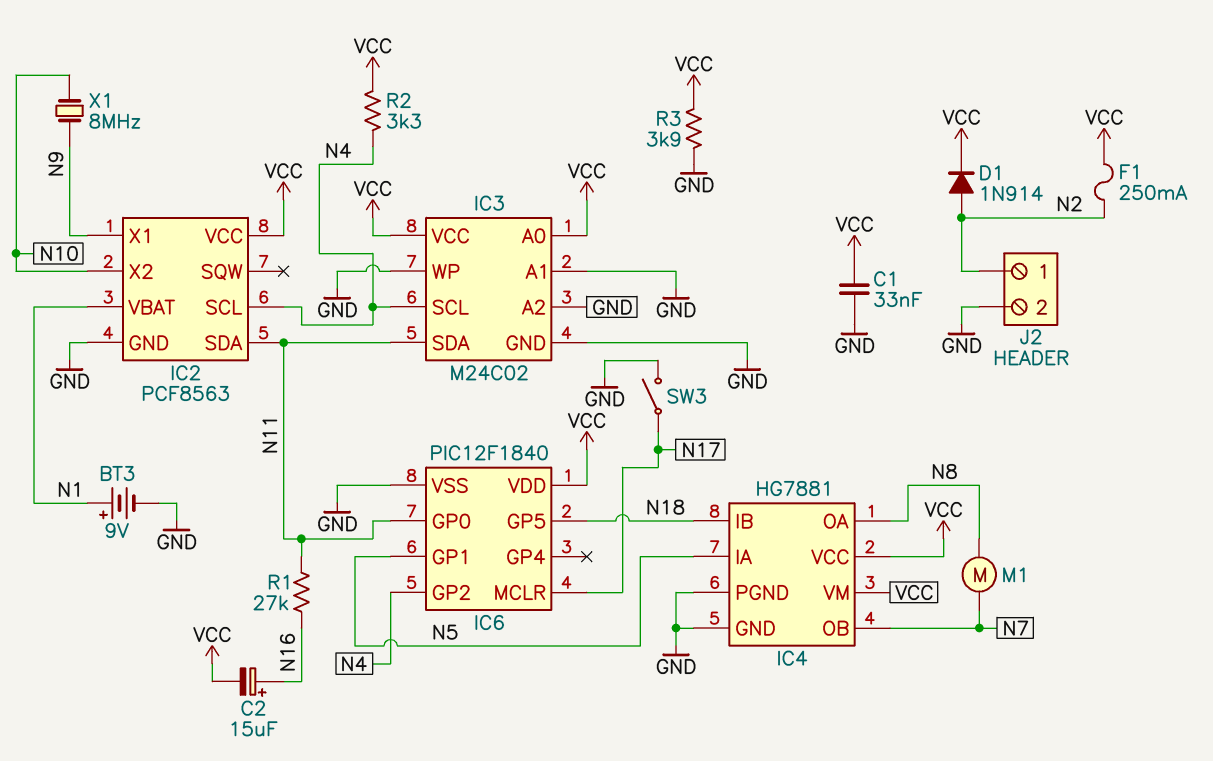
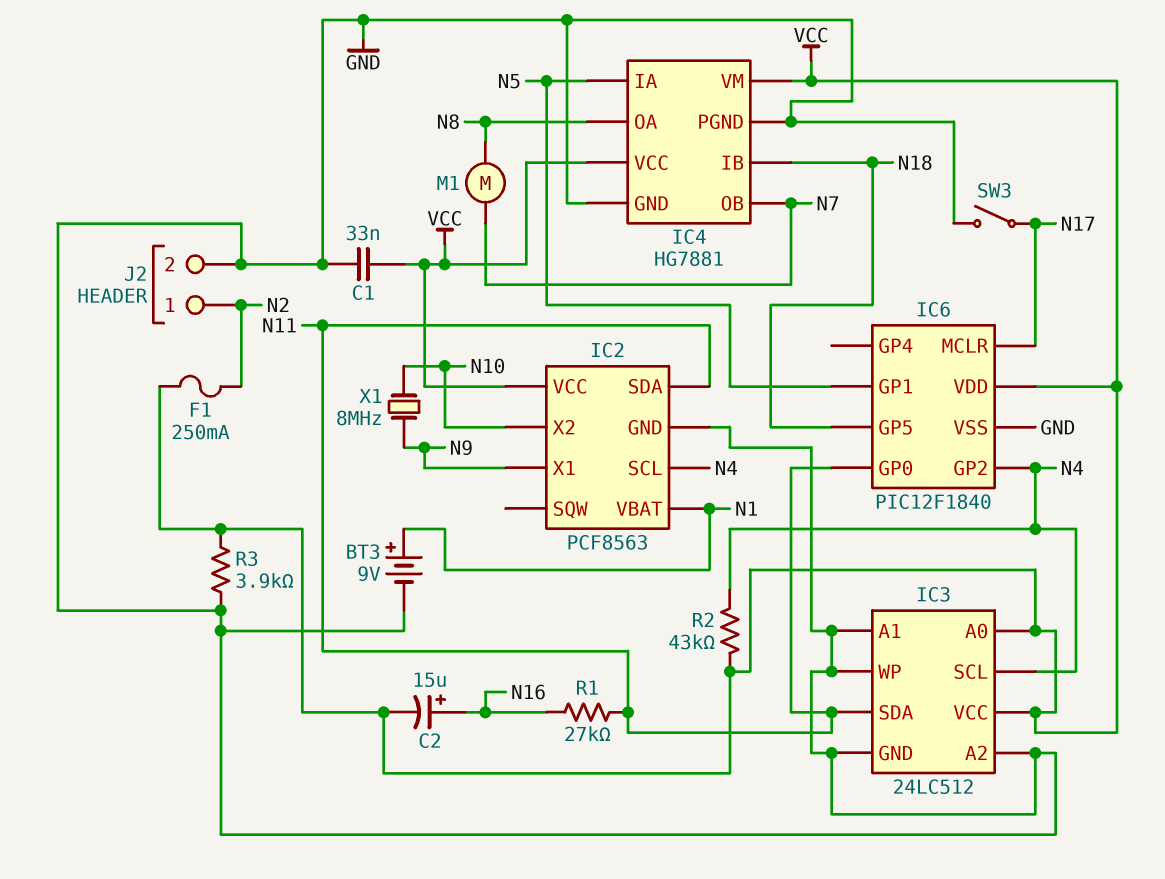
D1: diode 1N914 (A N2, K VCC) -> none
IC3: M24C02 -> 24LC512
R2: 3.3k (N4, VCC) -> 43k (N4, VCC)

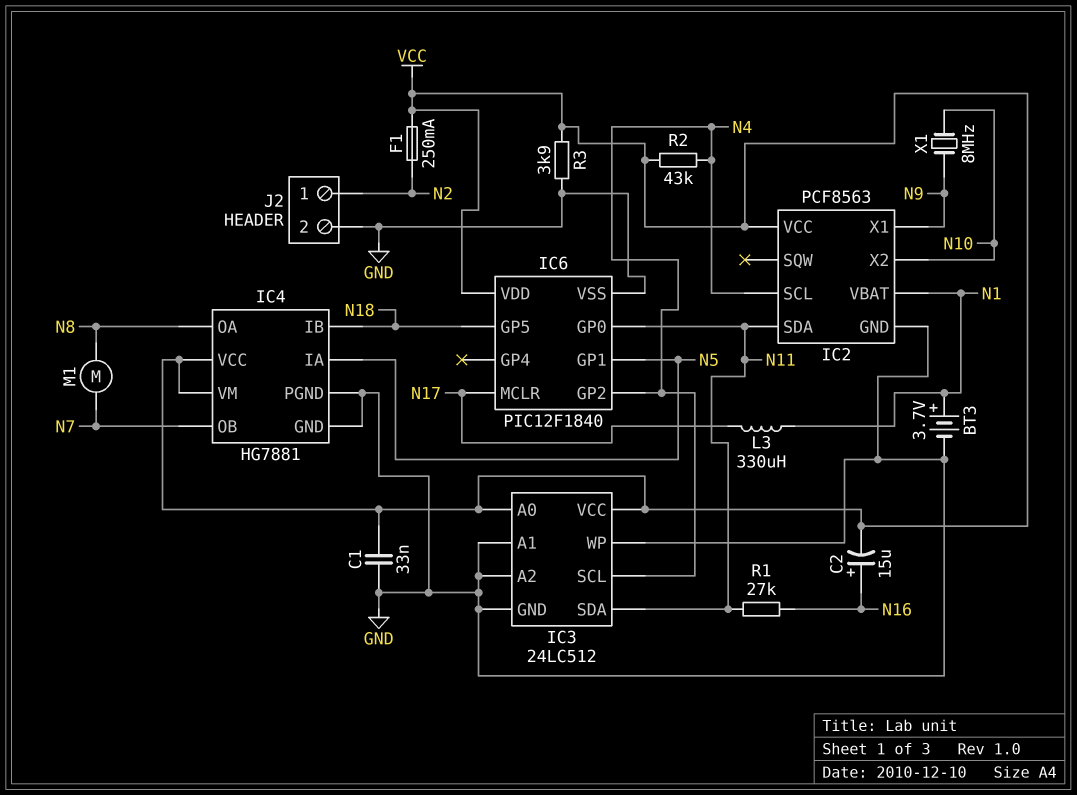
BT3: 9V (plus N1, minus GND) -> 3.7V (plus N1, minus GND)
L3: none -> 330uH (N1, N17)
SW3: switch (GND, N17) -> none

